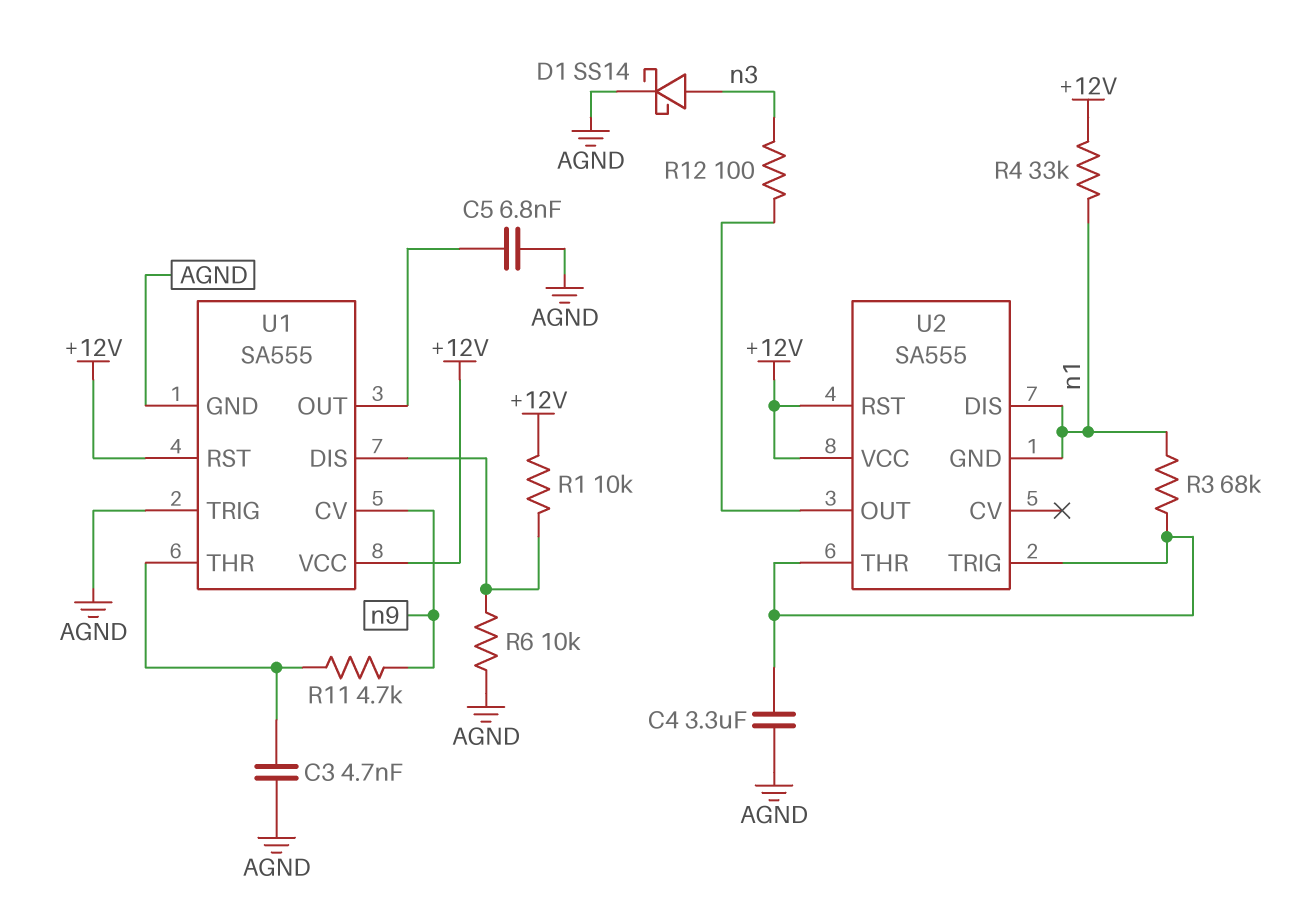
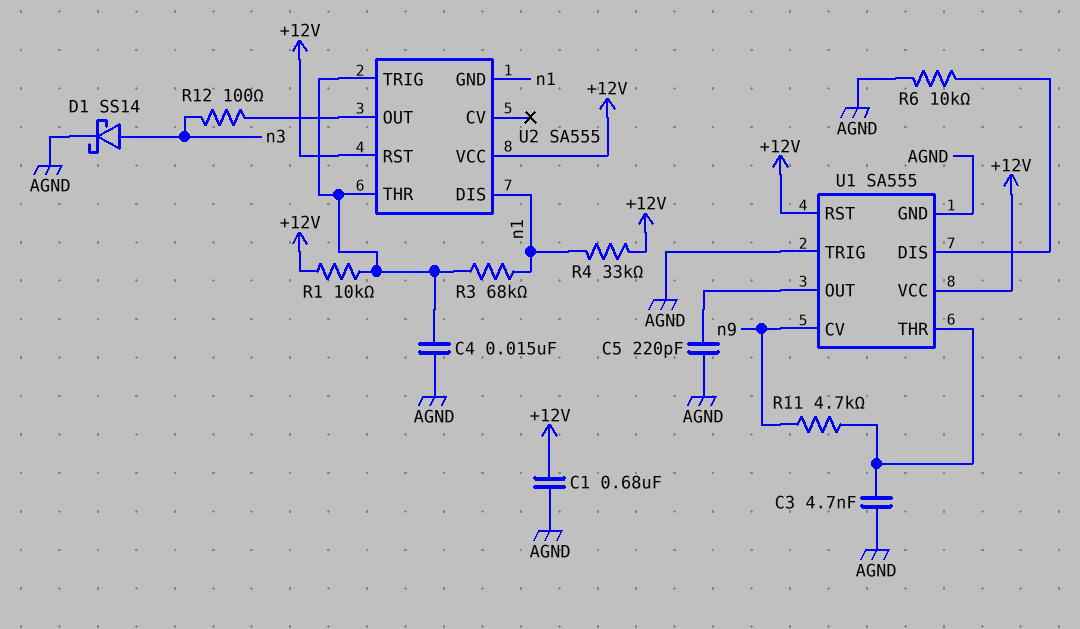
C1: none -> 680nF (+12V, AGND)
C4: 3.3uF (AGND, U2/THR) -> 15nF (AGND, U2/THR)
C5: 6.8nF (AGND, U1/OUT) -> 220pF (AGND, U1/OUT)
R1: 10k (+12V, U1/DIS) -> 10k (+12V, U2/THR)

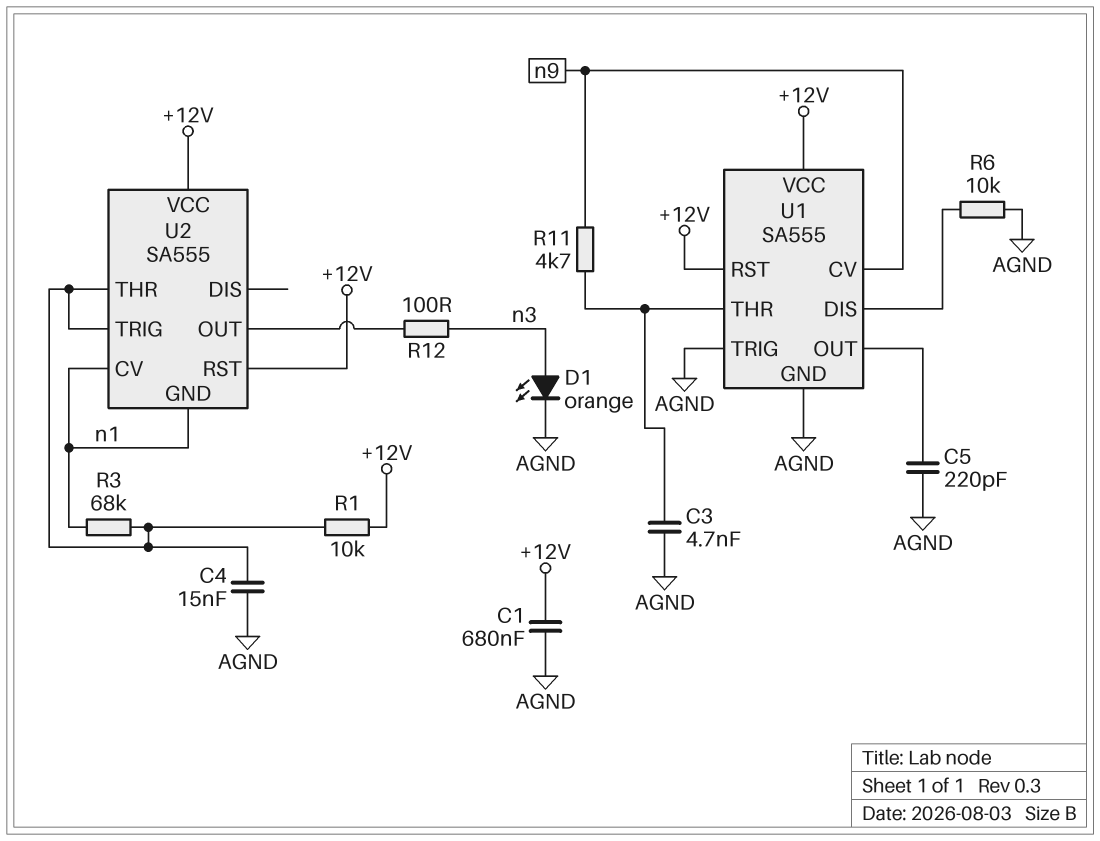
D1: schottky SS14 (A n3, K AGND) -> LED orange (A n3, K AGND)
R4: 33k (+12V, n1) -> none
U2 pin CV: none -> n1
U2 pin DIS: n1 -> none

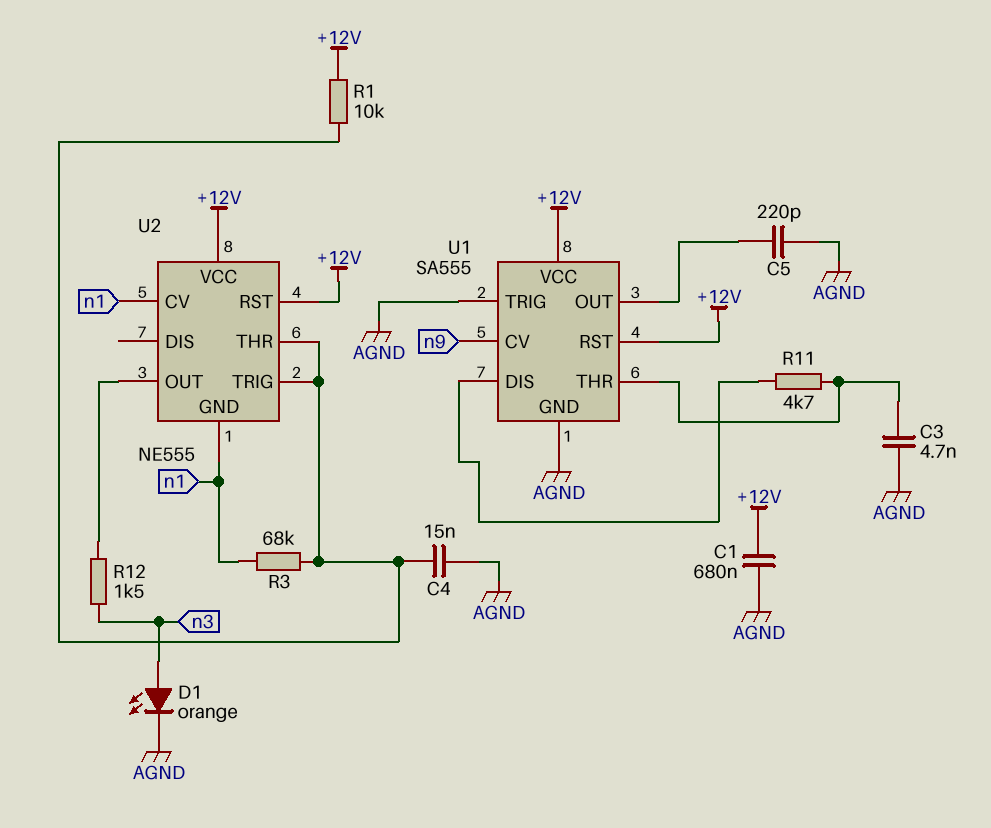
R6: 10k (AGND, U1/DIS) -> none
R11: 4.7k (U1/THR, n9) -> 4.7k (U1/DIS, U1/THR)
R12: 100 (U2/OUT, n3) -> 1.5k (U2/OUT, n3)
U2: SA555 -> NE555

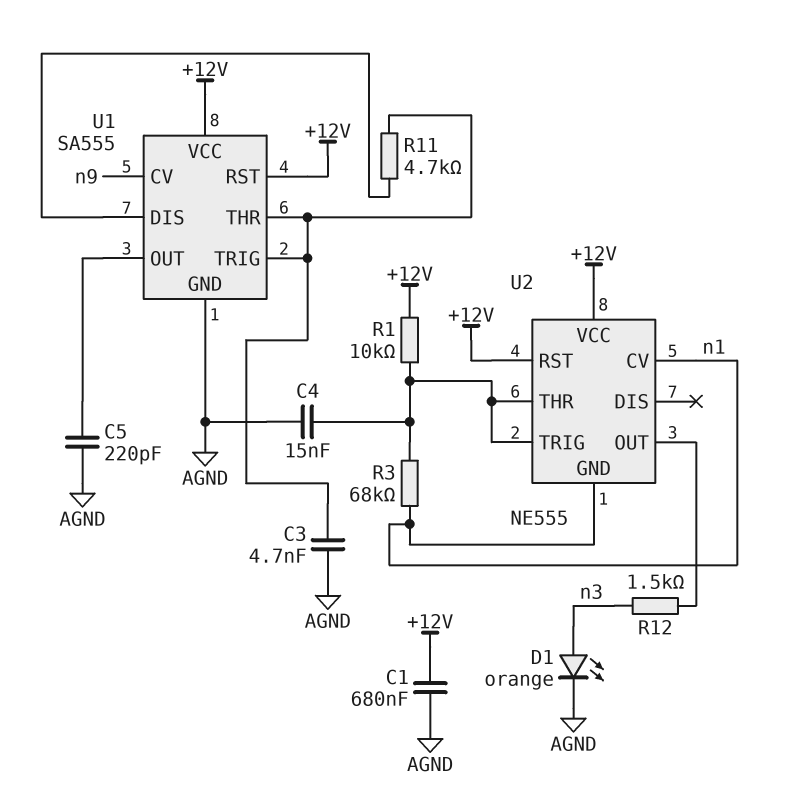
U1 pin TRIG: AGND -> U1/THR

